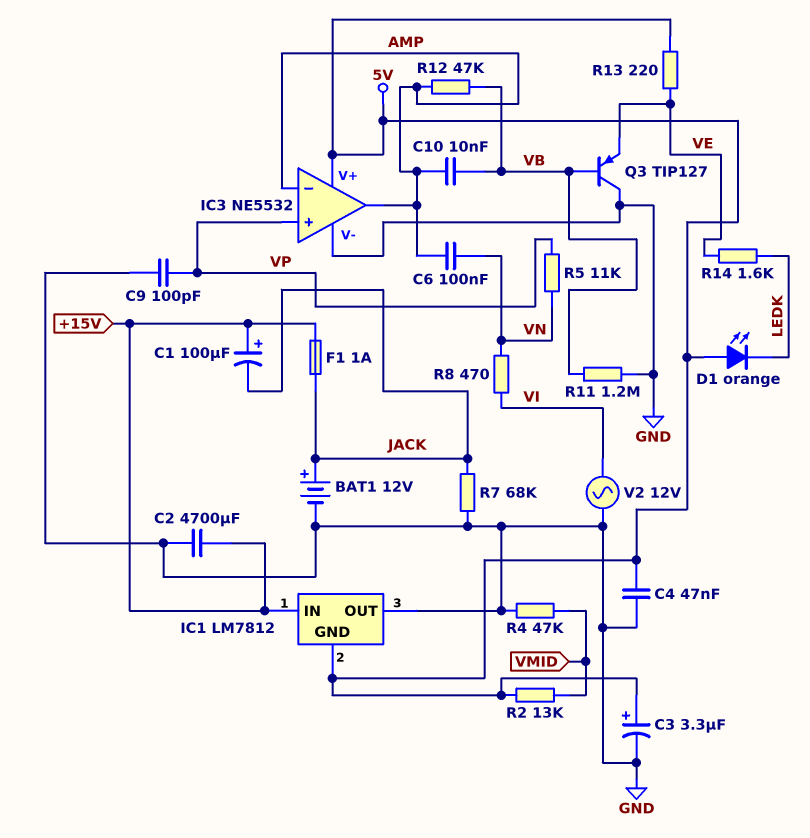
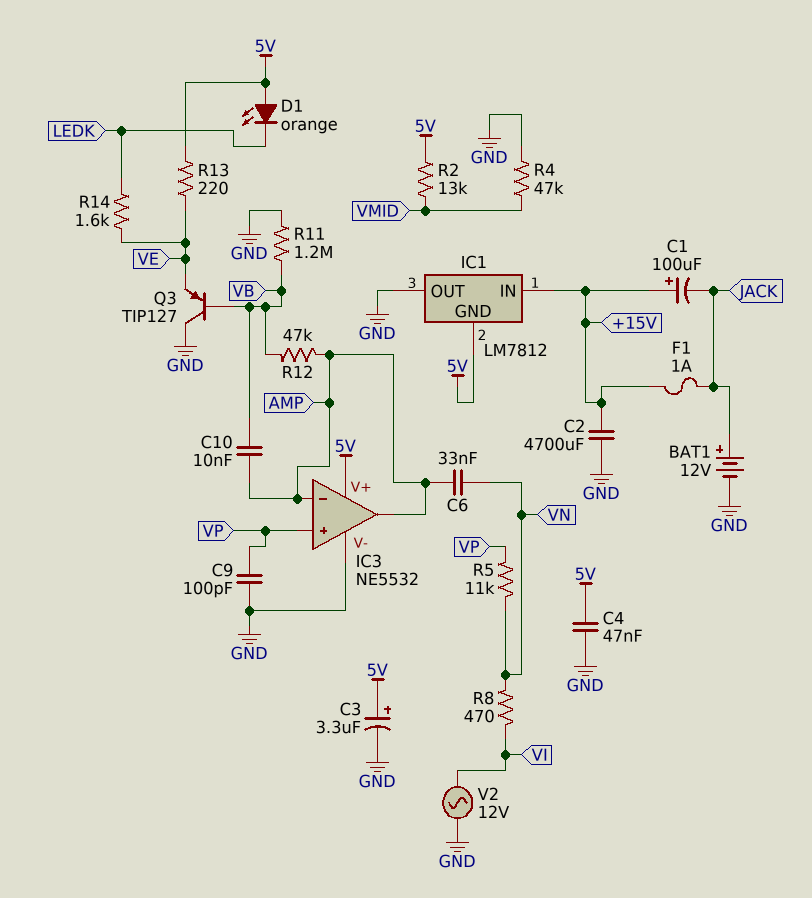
C6: 100nF (AMP, VN) -> 33nF (AMP, VN)
R7: 68k (GND, JACK) -> none

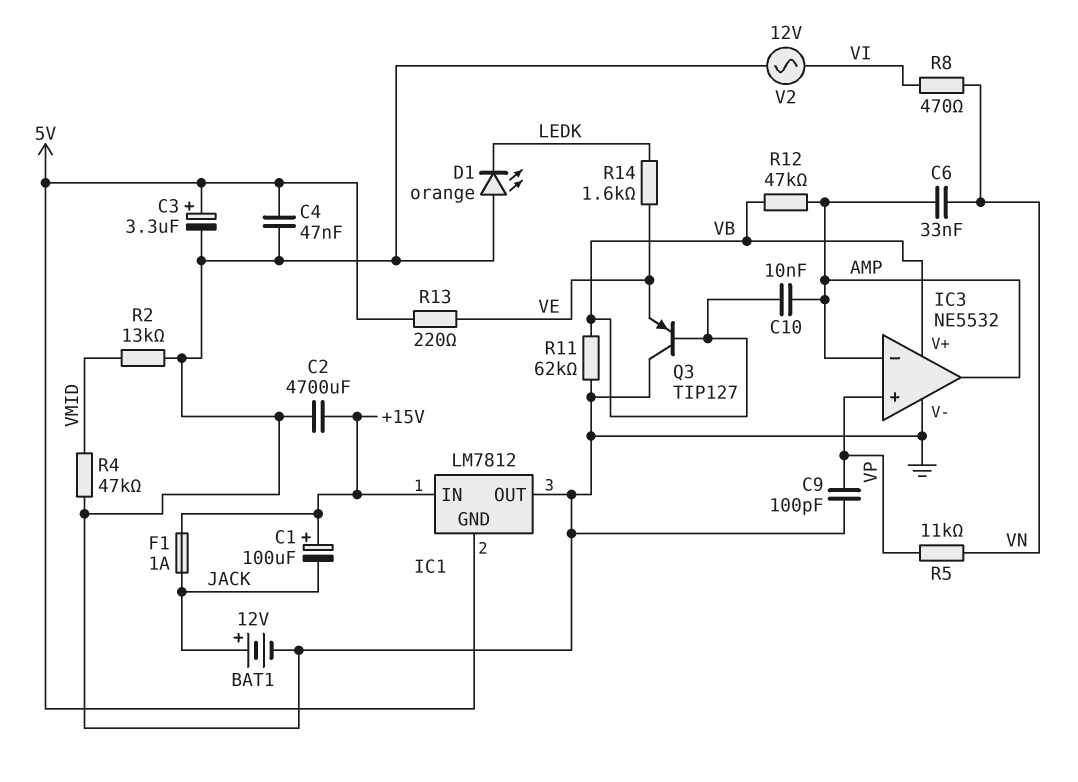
D1: LED orange (A 5V, K LEDK) -> LED orange (A GND, K LEDK)
IC3 pin V+: 5V -> VB
R2: 13k (5V, VMID) -> 13k (GND, VMID)
R11: 1.2M (GND, VB) -> 62k (GND, VB)

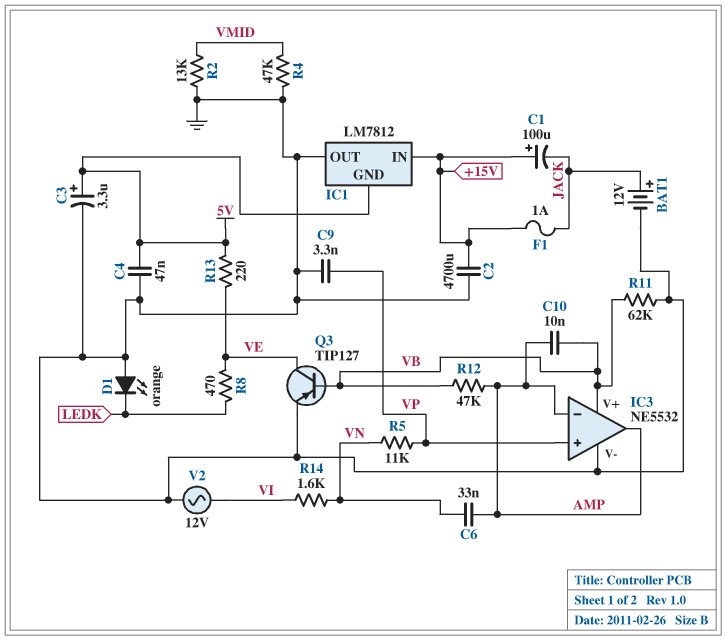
C9: 100pF (GND, VP) -> 3.3nF (GND, VP)
Q3: PNP TIP127 (B VB, C GND, E VE) -> PNP TIP127 (B VB, C VE, E GND)
R8: 470 (VI, VN) -> 470 (LEDK, VE)
R14: 1.6k (LEDK, VE) -> 1.6k (VI, VN)

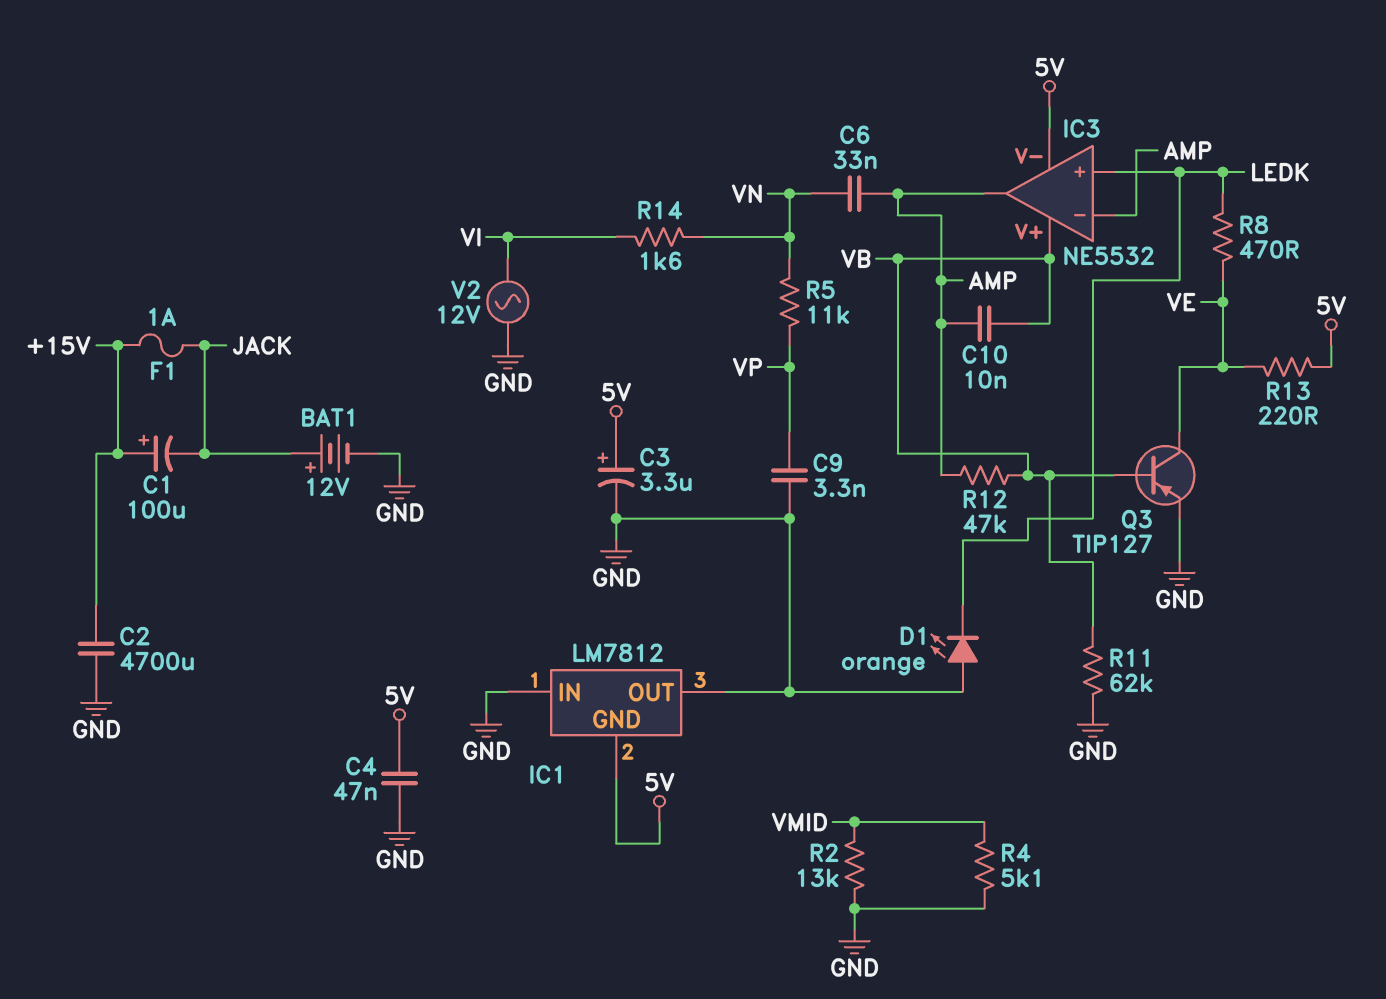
IC1 pin IN: +15V -> GND
IC3 pin V-: GND -> 5V
IC3 pin in+: VP -> LEDK
R4: 47k (GND, VMID) -> 5.1k (GND, VMID)

